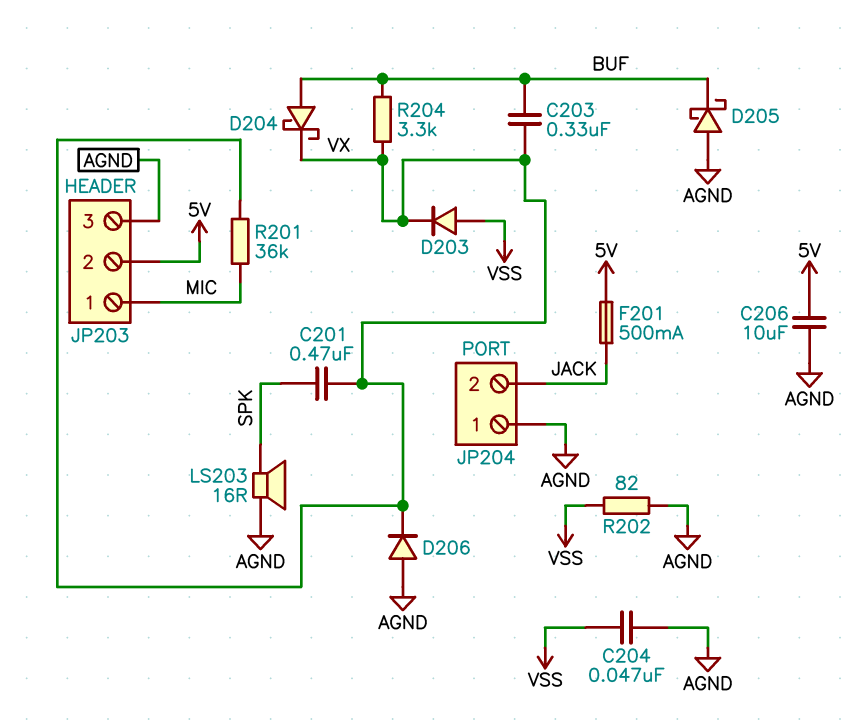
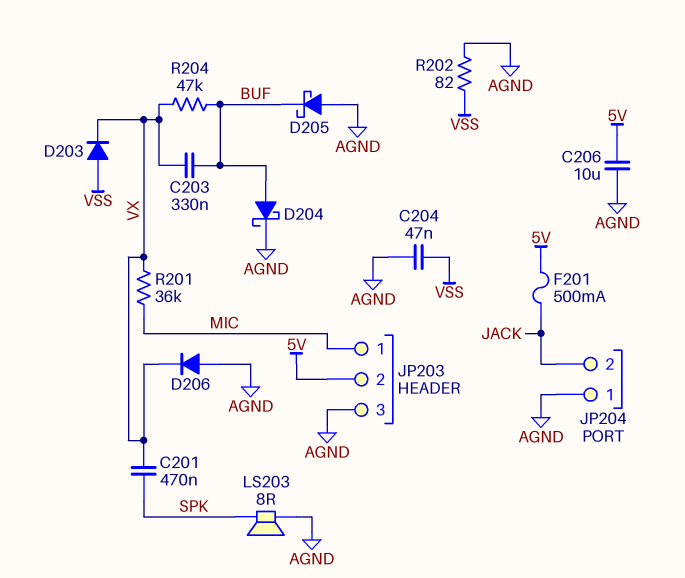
D204: schottky (A BUF, K VX) -> schottky (A BUF, K AGND)
LS203: speaker 16R (AGND, SPK) -> speaker 8R (AGND, SPK)
R204: 3.3k (BUF, VX) -> 47k (BUF, VX)

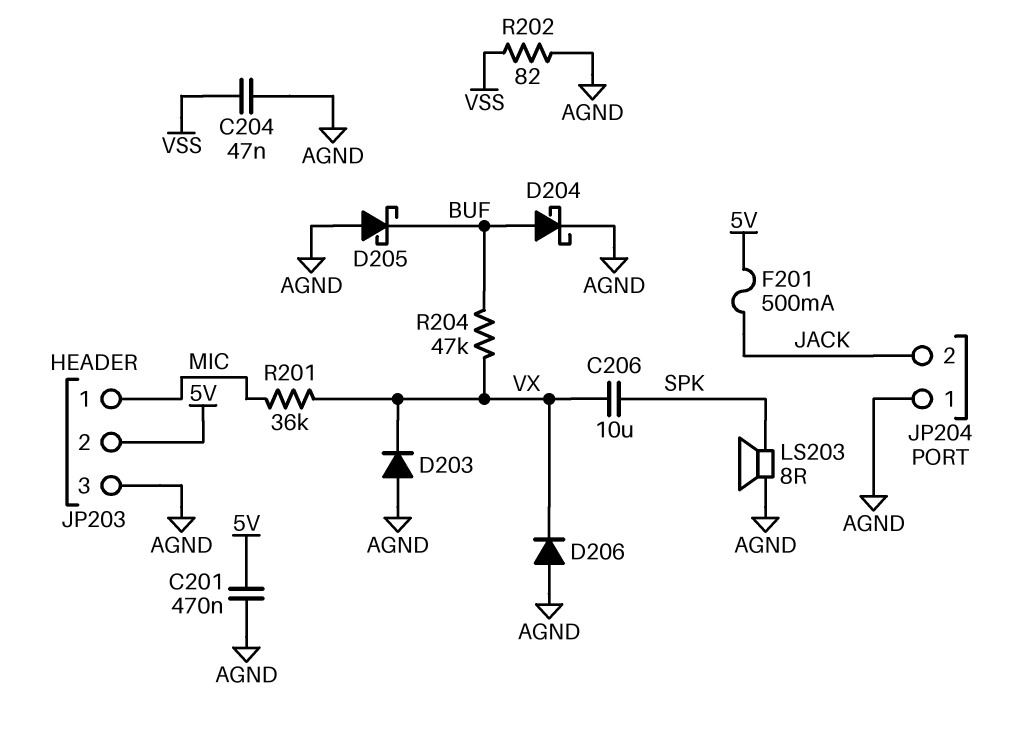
C201: 470nF (SPK, VX) -> 470nF (5V, AGND)
C203: 330nF (BUF, VX) -> none
C206: 10uF (5V, AGND) -> 10uF (SPK, VX)
D203: diode (A VSS, K VX) -> diode (A AGND, K VX)

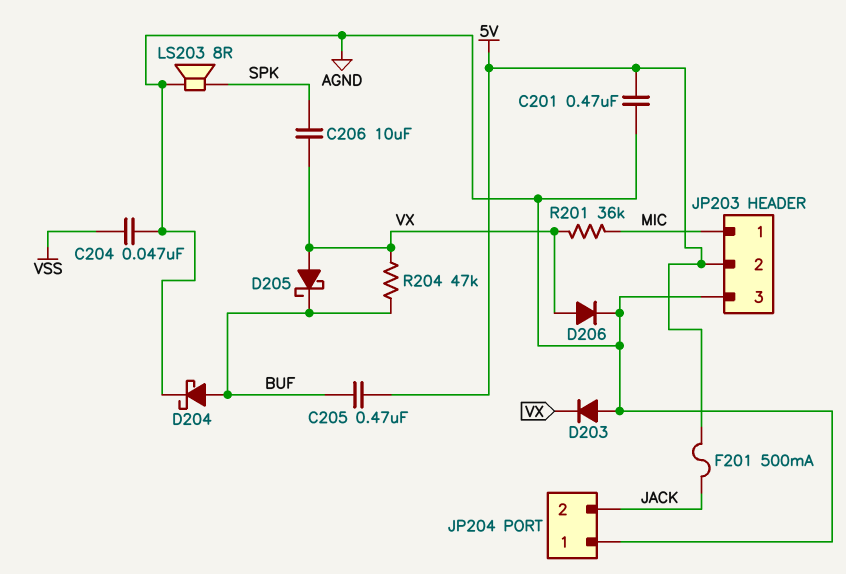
C205: none -> 470nF (5V, BUF)
D205: schottky (A AGND, K BUF) -> schottky (A VX, K BUF)
D206: diode (A AGND, K VX) -> diode (A VX, K AGND)
R202: 82 (AGND, VSS) -> none

